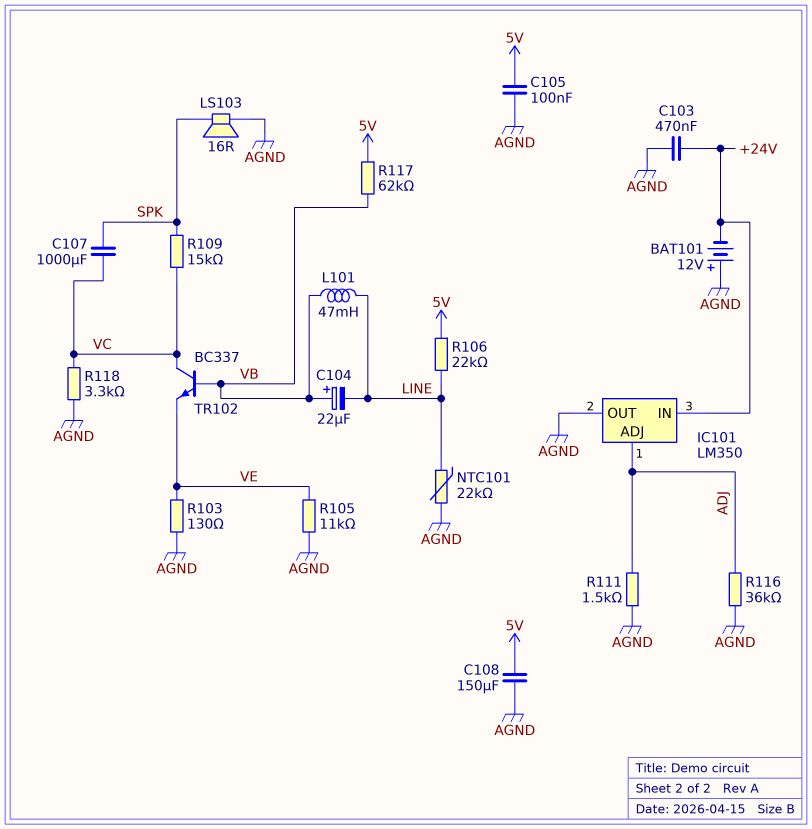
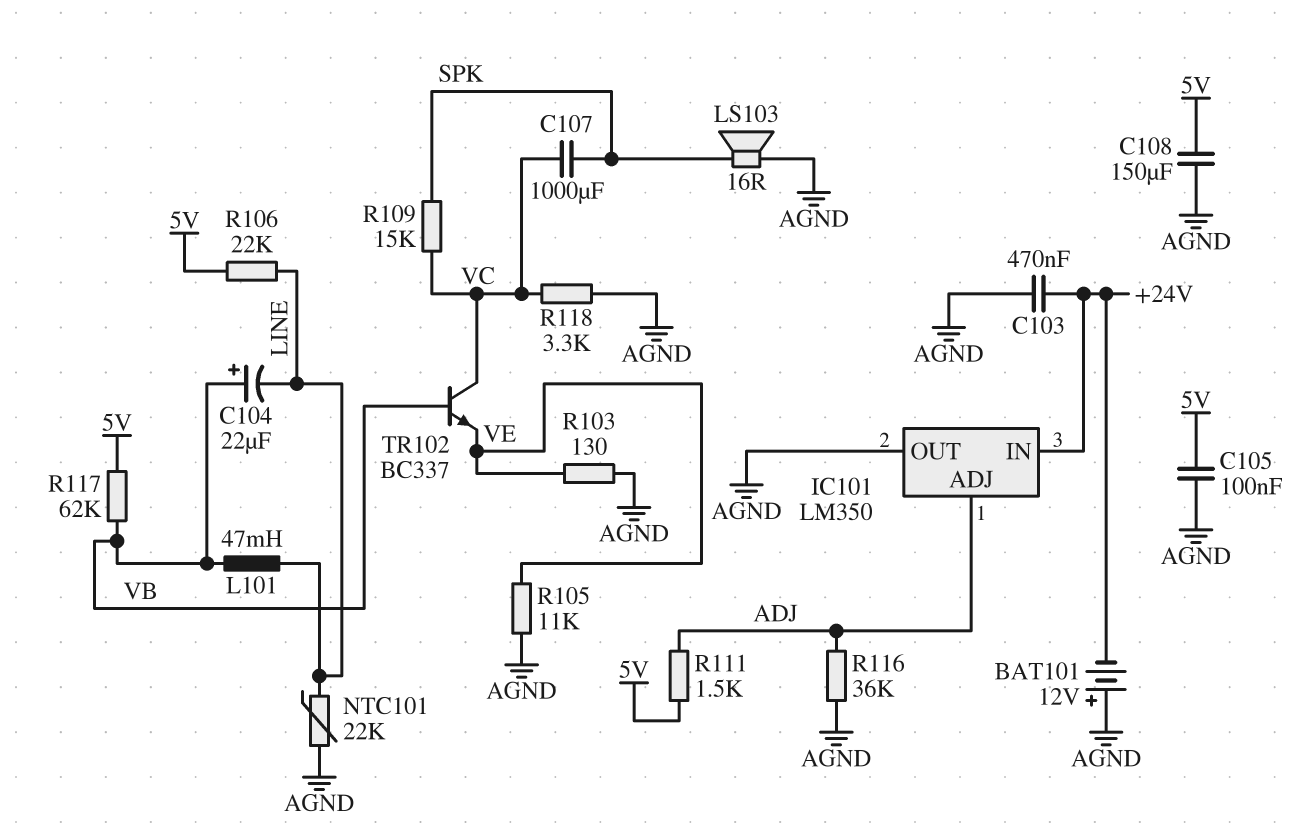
R111: 1.5k (ADJ, AGND) -> 1.5k (5V, ADJ)

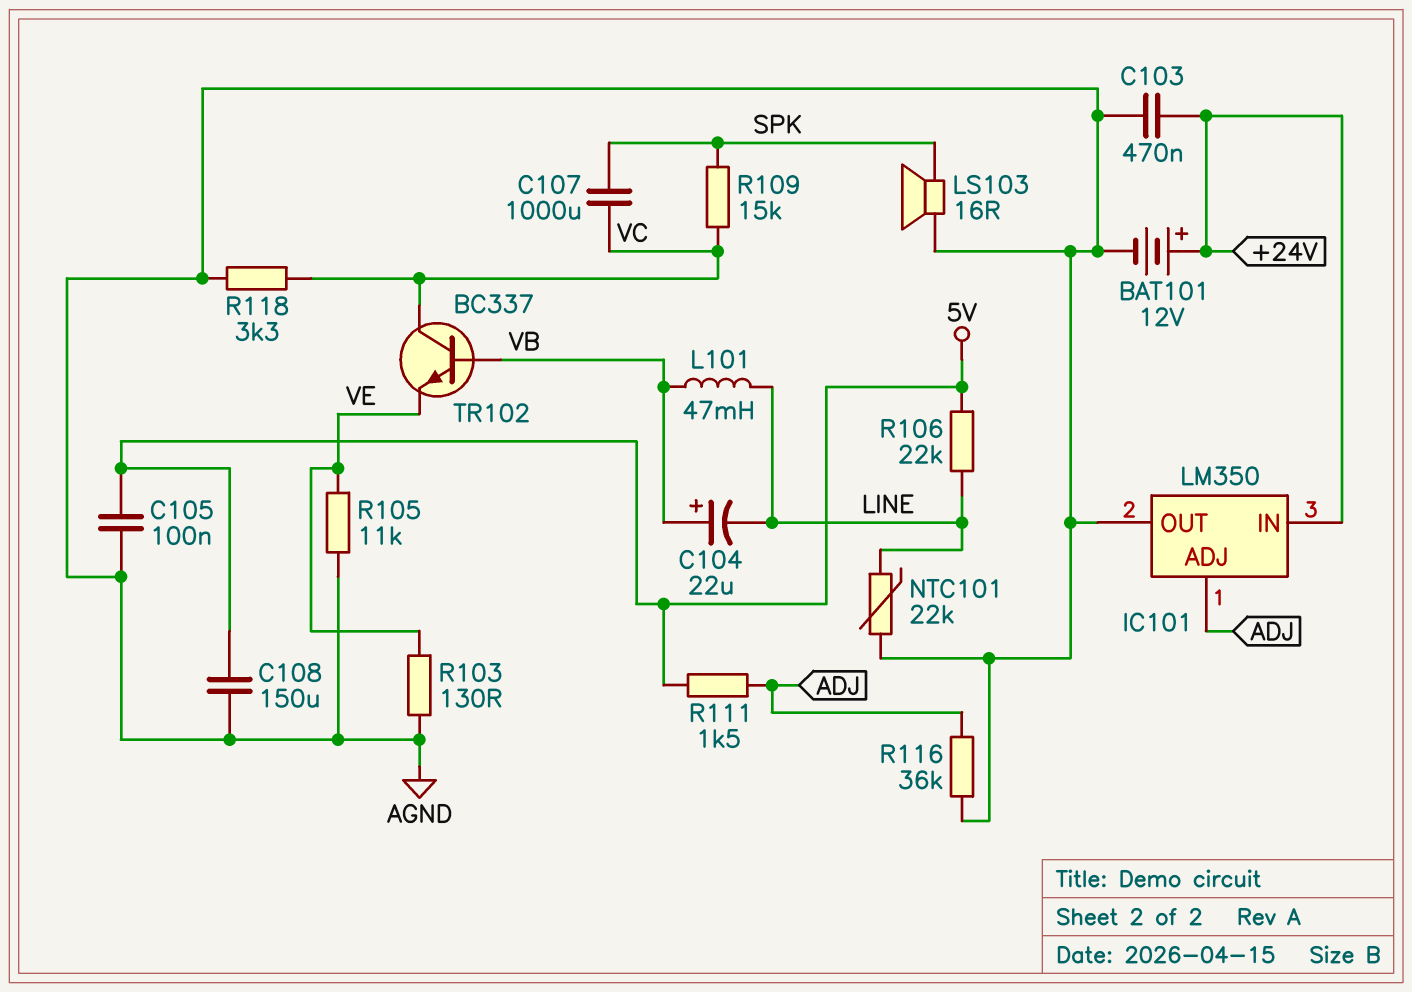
BAT101: 12V (plus AGND, minus +24V) -> 12V (plus +24V, minus AGND)
R117: 62k (5V, VB) -> none

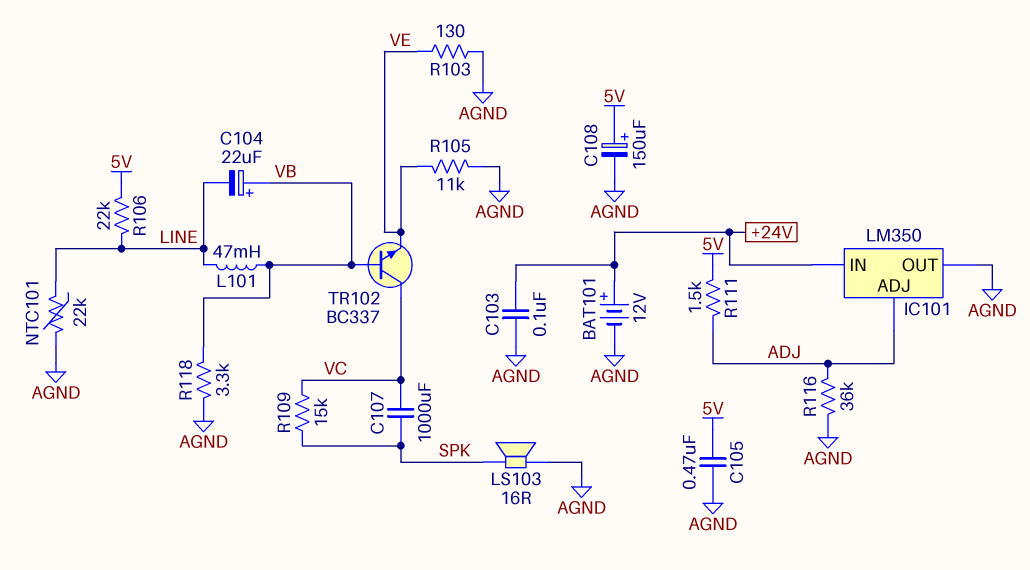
C103: 470nF (+24V, AGND) -> 100nF (+24V, AGND)
C105: 100nF (5V, AGND) -> 470nF (5V, AGND)
C108: 150uF (5V, AGND) -> 150uF (plus 5V, minus AGND)
R118: 3.3k (AGND, VC) -> 3.3k (AGND, VB)

